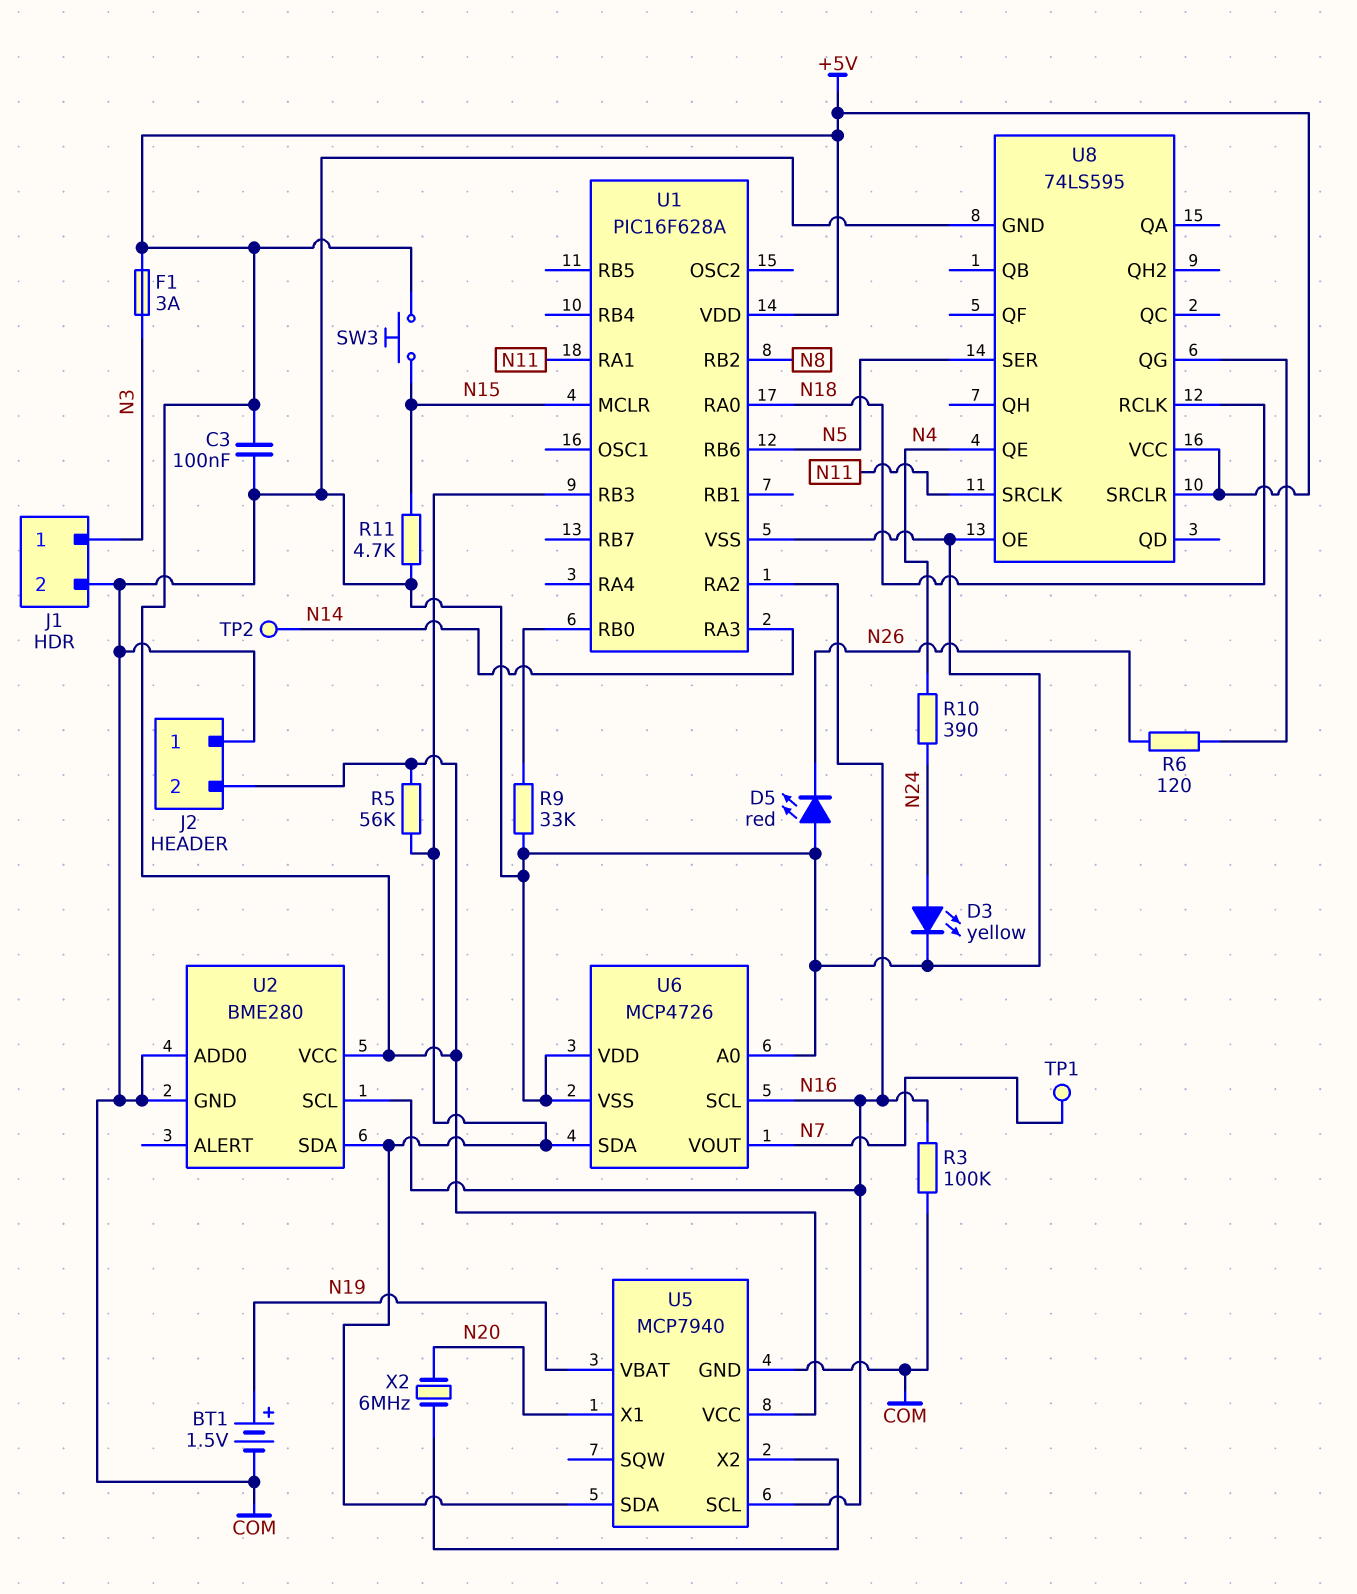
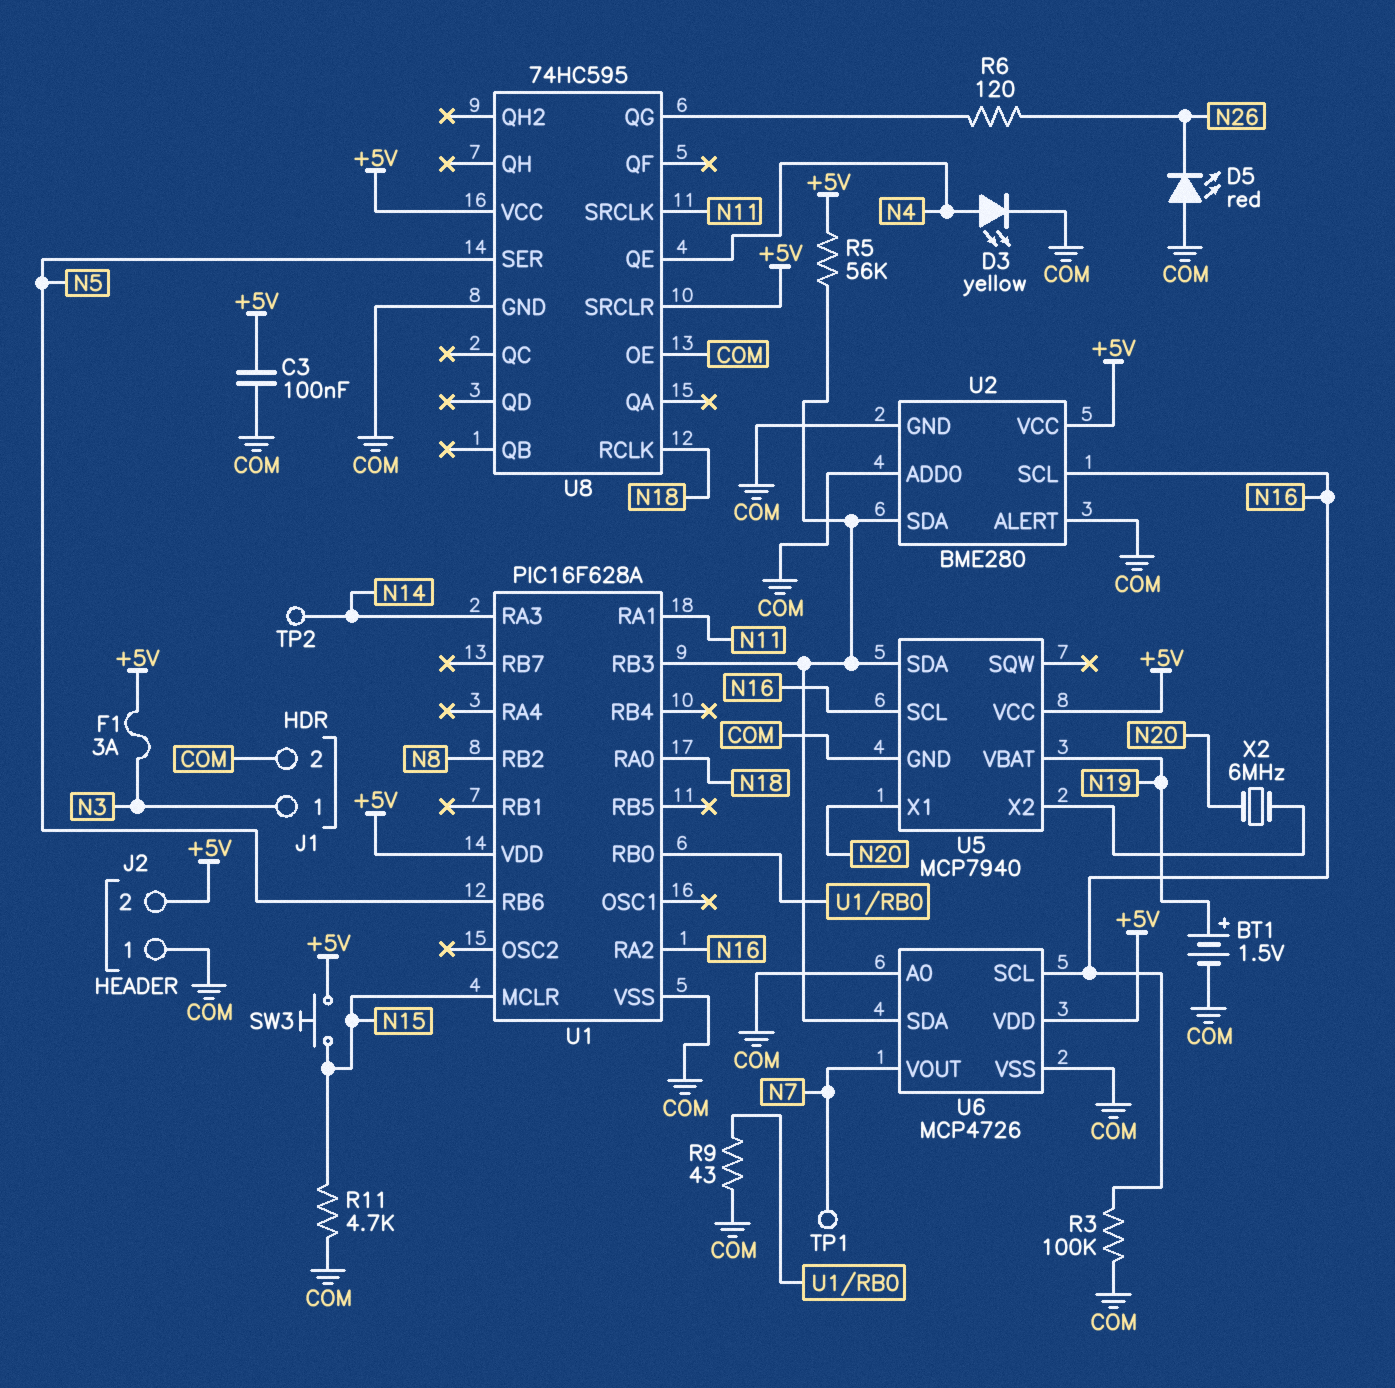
D3: LED yellow (A N24, K COM) -> LED yellow (A N4, K COM)
R9: 33k (COM, U1/RB0) -> 43 (COM, U1/RB0)
R10: 390 (N4, N24) -> none
U2 pin ALERT: none -> COM
U6 pin VDD: COM -> +5V
U8: 74LS595 -> 74HC595

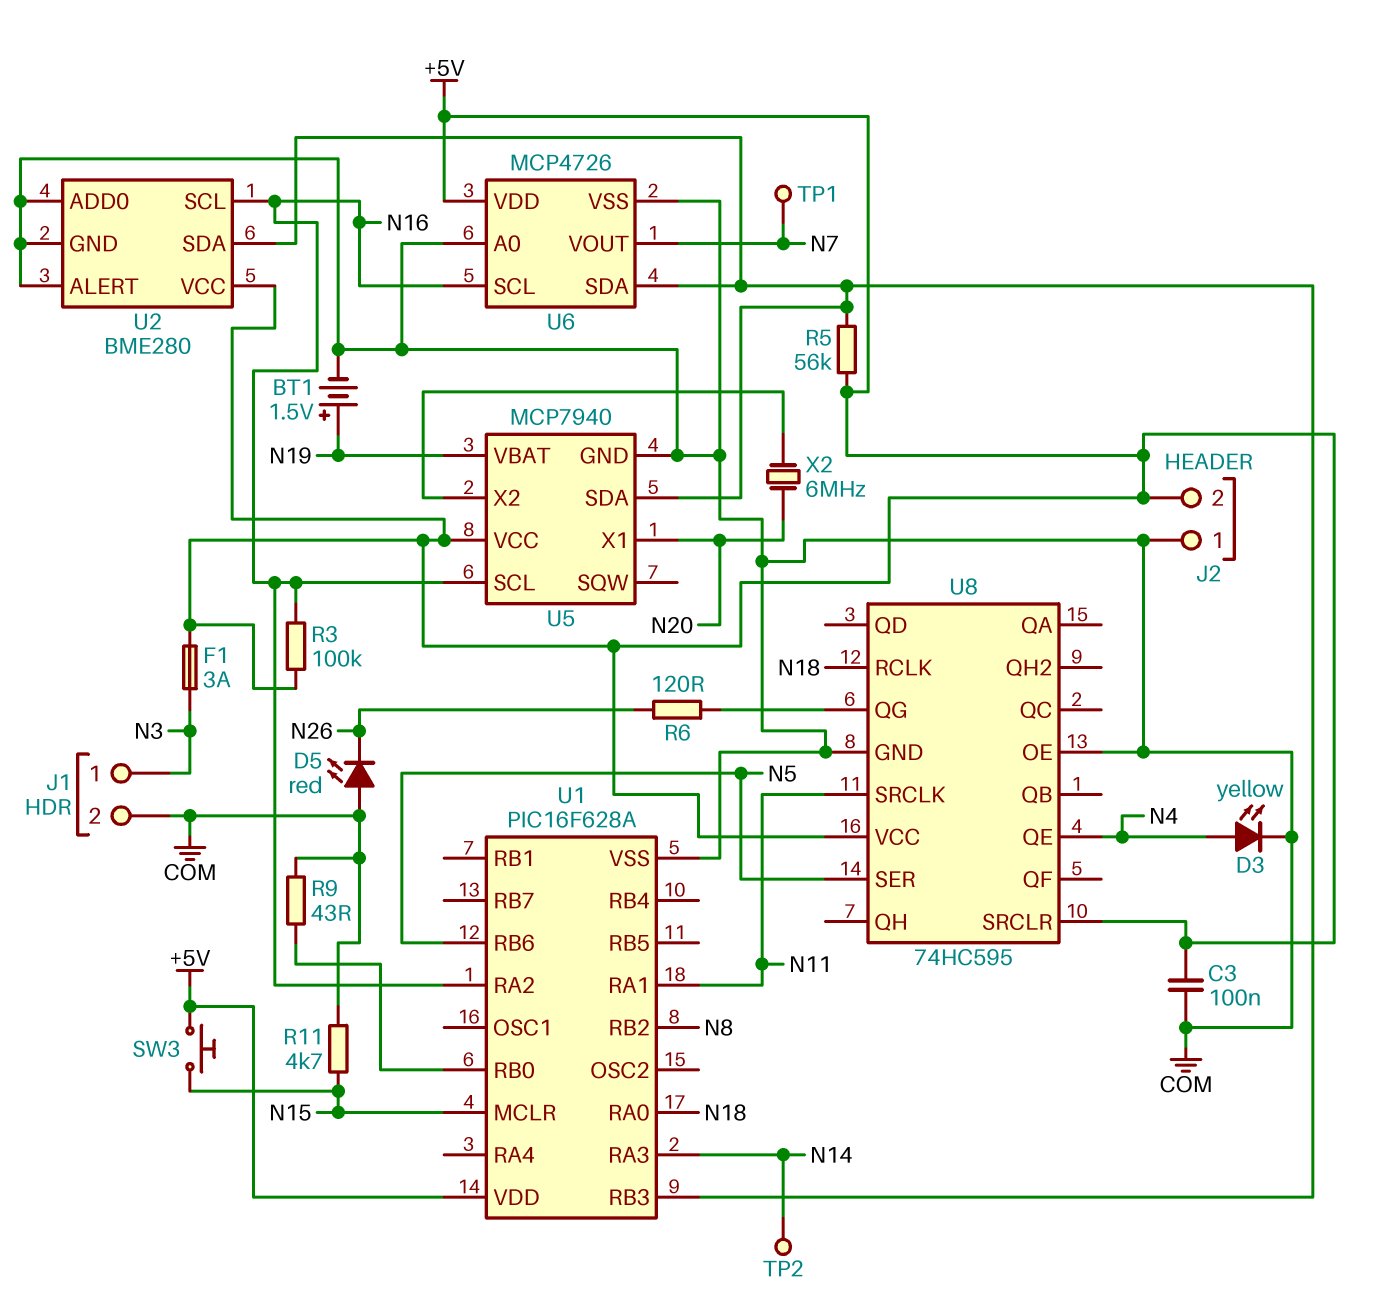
R3: 100k (COM, N16) -> 100k (+5V, N16)

